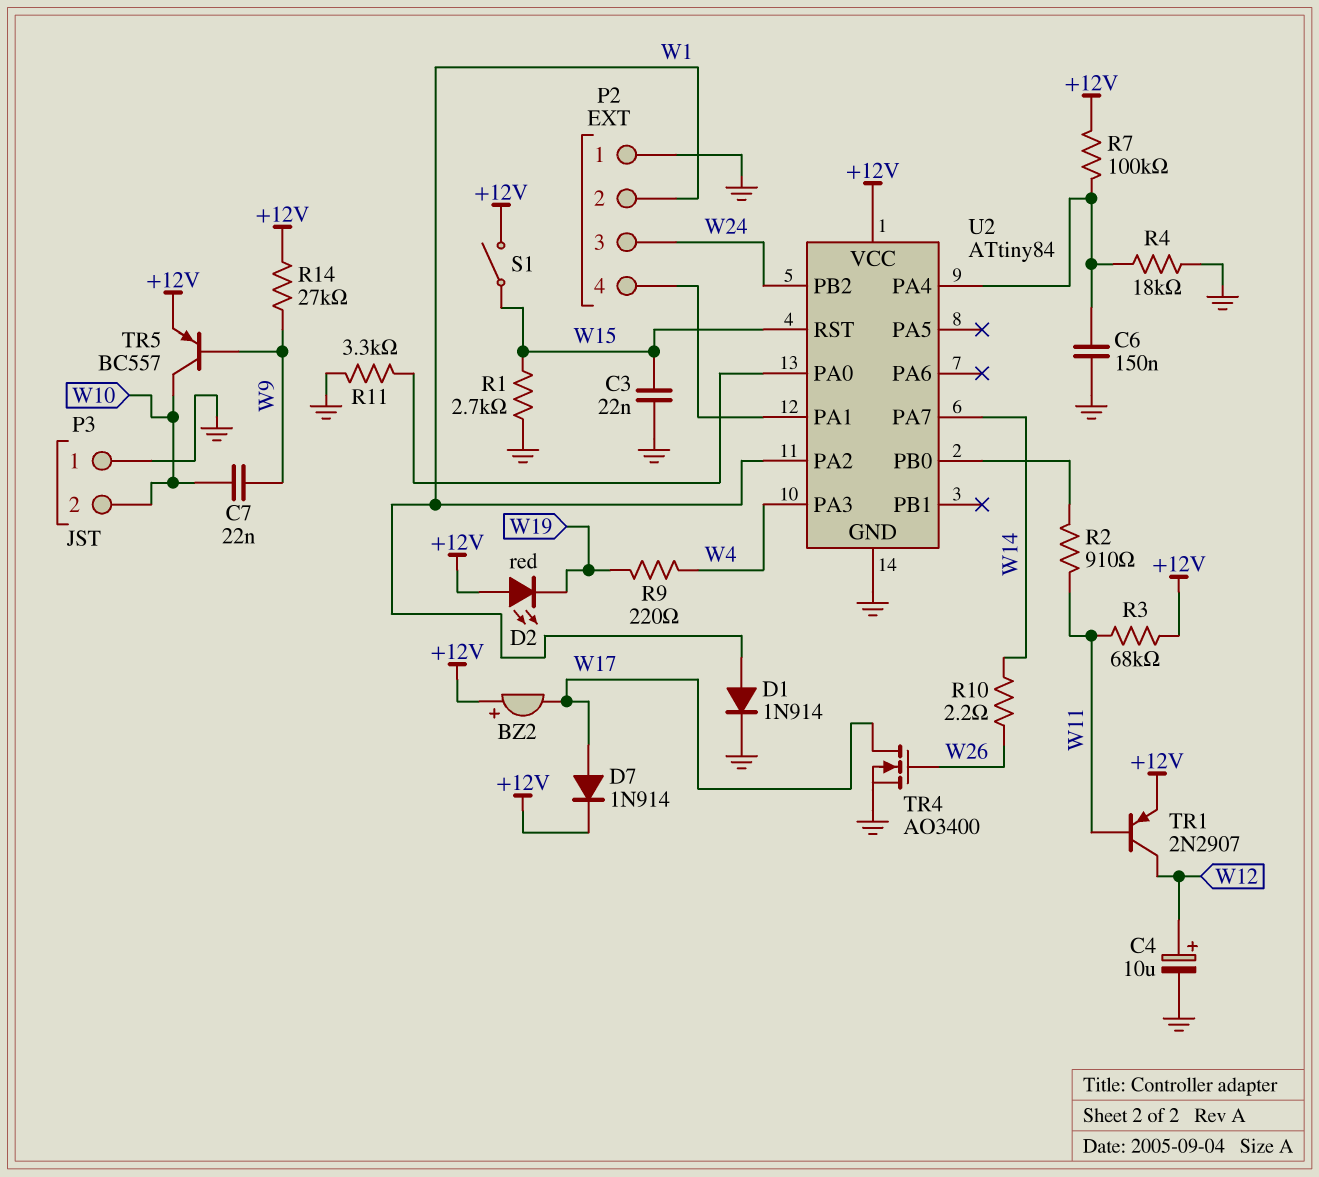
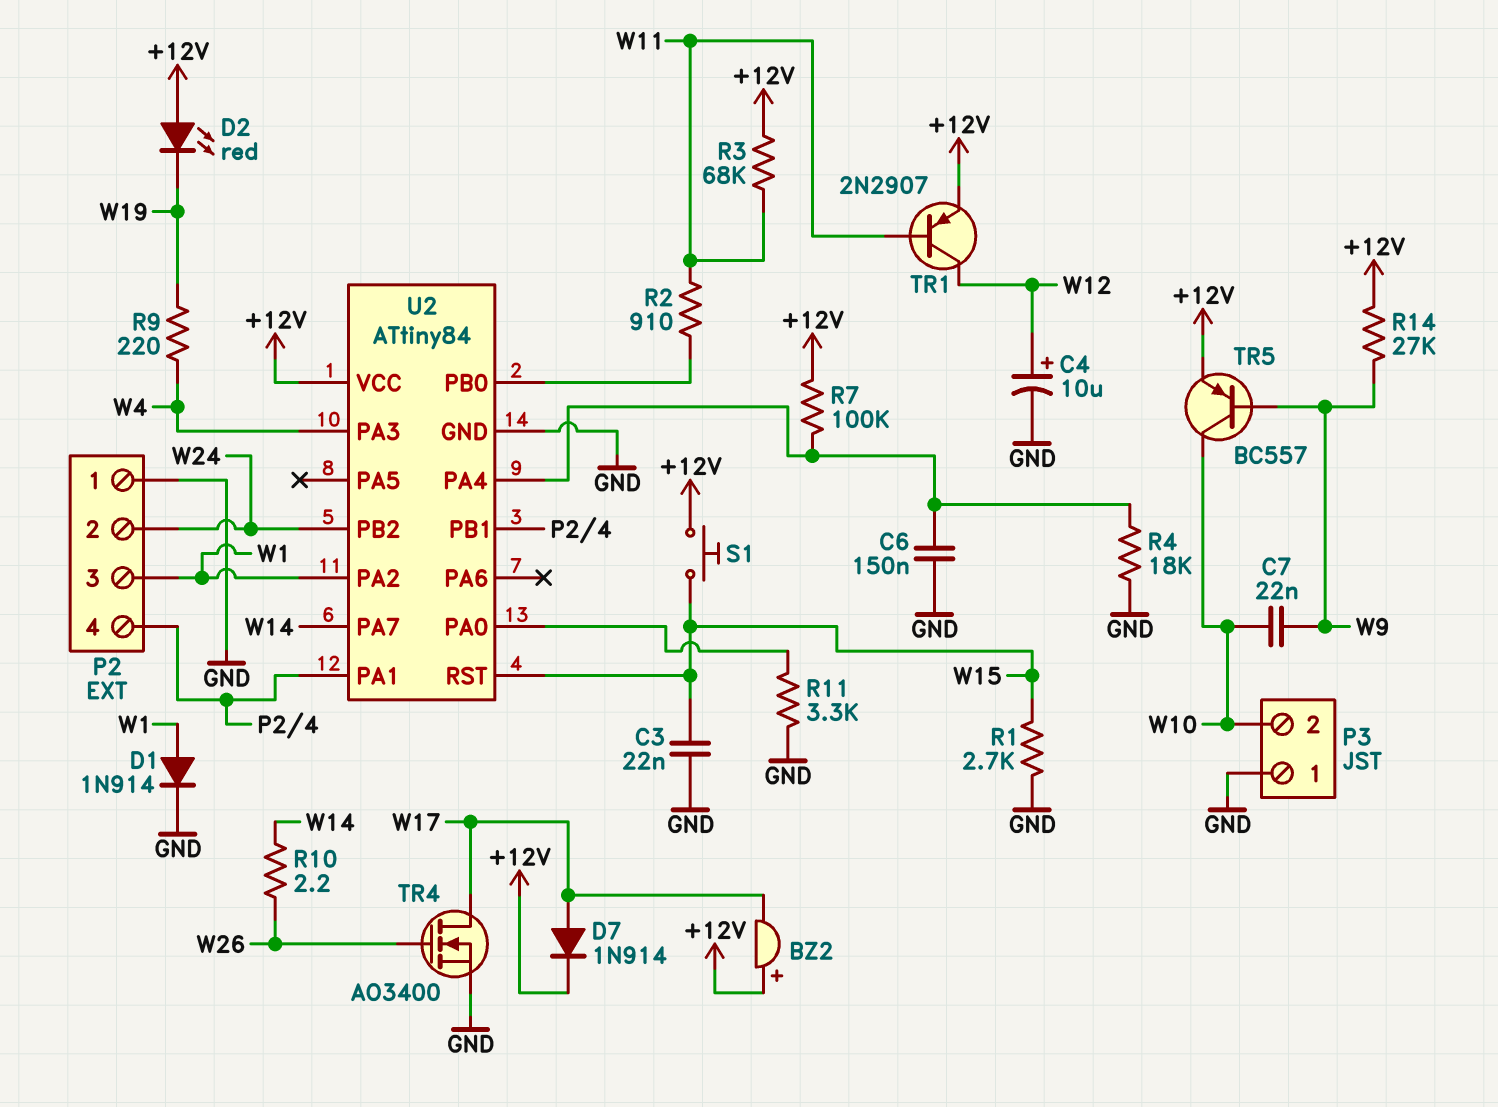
P2 pin 2: W1 -> W24
P2 pin 3: W24 -> W1
S1: switch (+12V, W15) -> button (+12V, W15)
U2 pin PB1: none -> P2/4

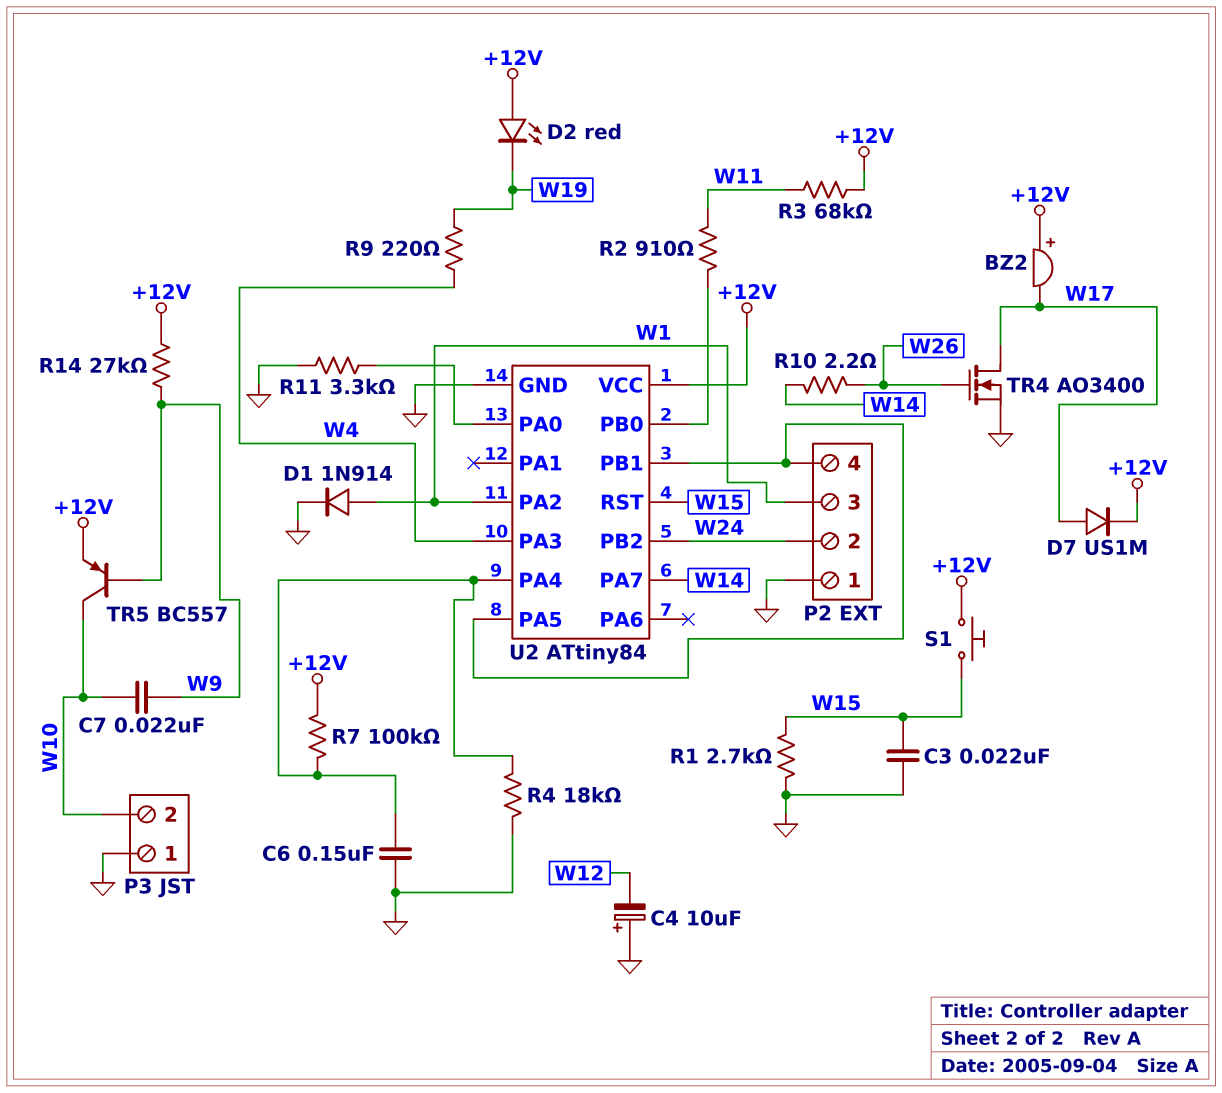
C4: 10uF (plus W12, minus GND) -> 10uF (plus GND, minus W12)
D7: diode 1N914 (A W17, K +12V) -> diode US1M (A W17, K +12V)
TR1: PNP 2N2907 (B W11, C W12, E +12V) -> none
U2 pin PA1: P2/4 -> none
U2 pin PA5: none -> P2/4

